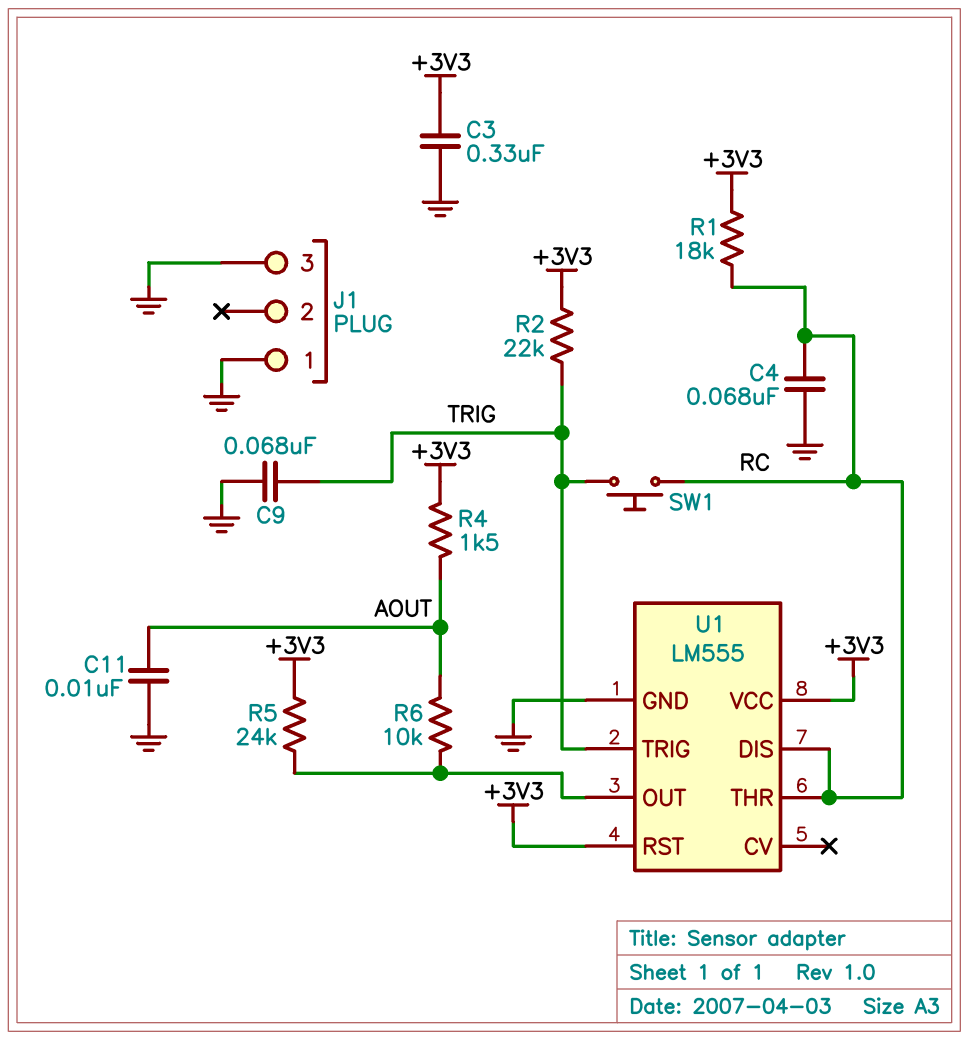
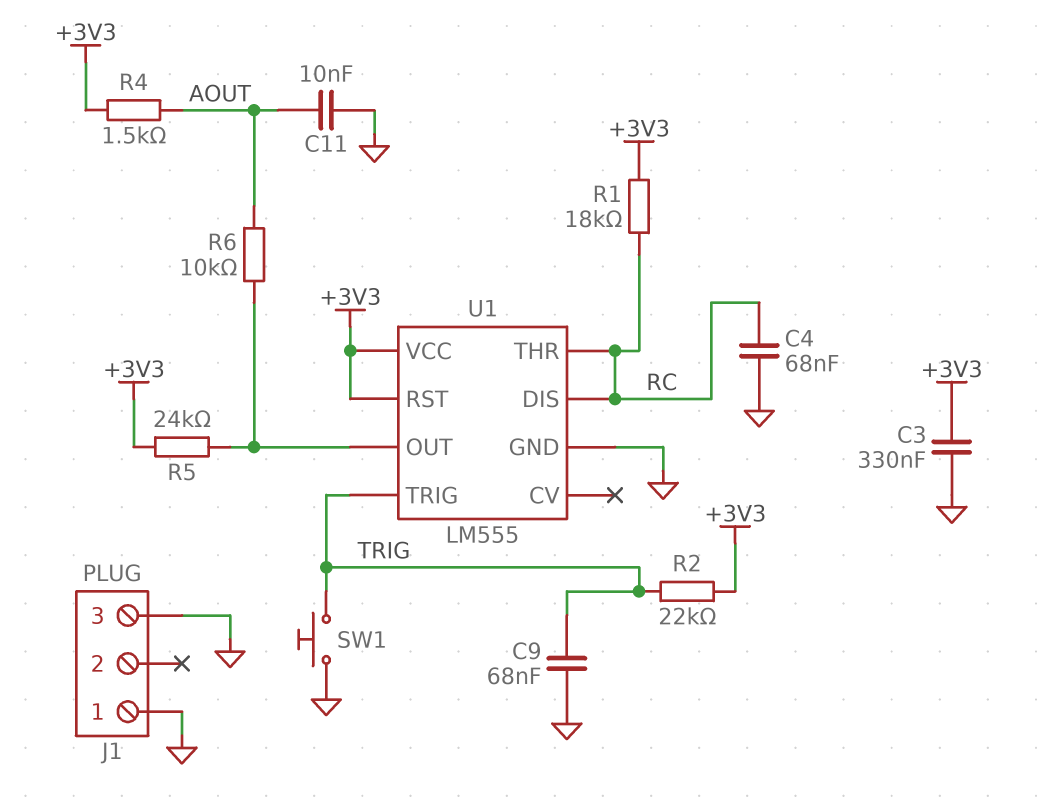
SW1: button (RC, TRIG) -> button (GND, TRIG)

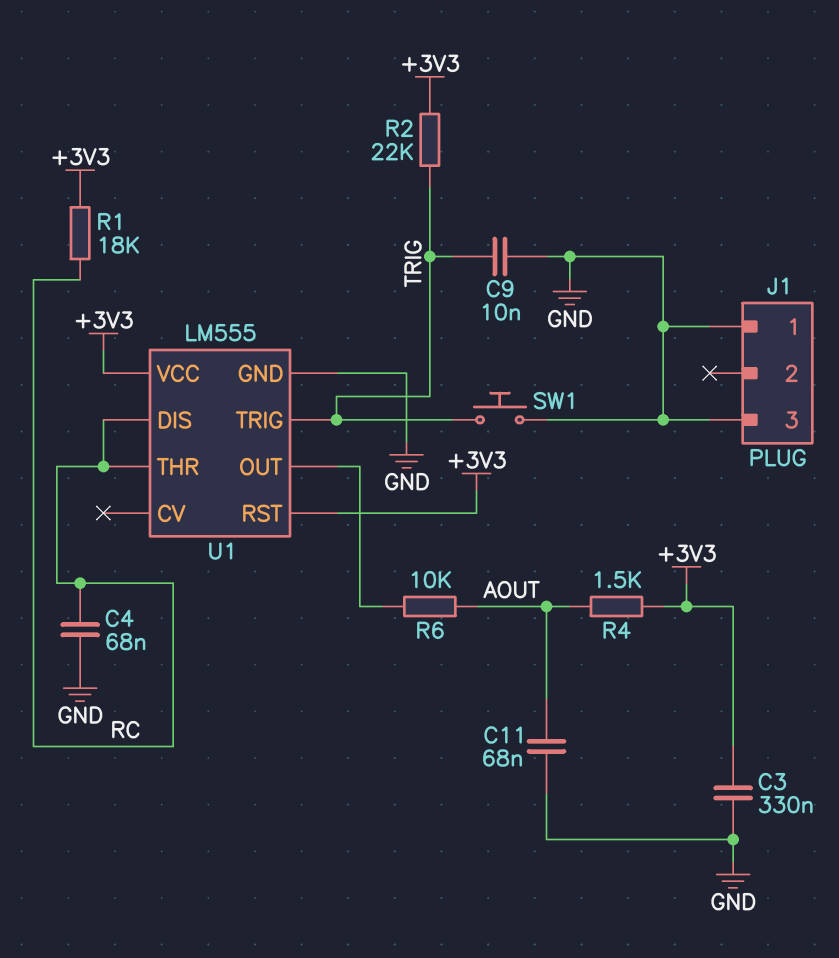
C9: 68nF (GND, TRIG) -> 10nF (GND, TRIG)
C11: 10nF (AOUT, GND) -> 68nF (AOUT, GND)
R5: 24k (+3V3, U1/OUT) -> none

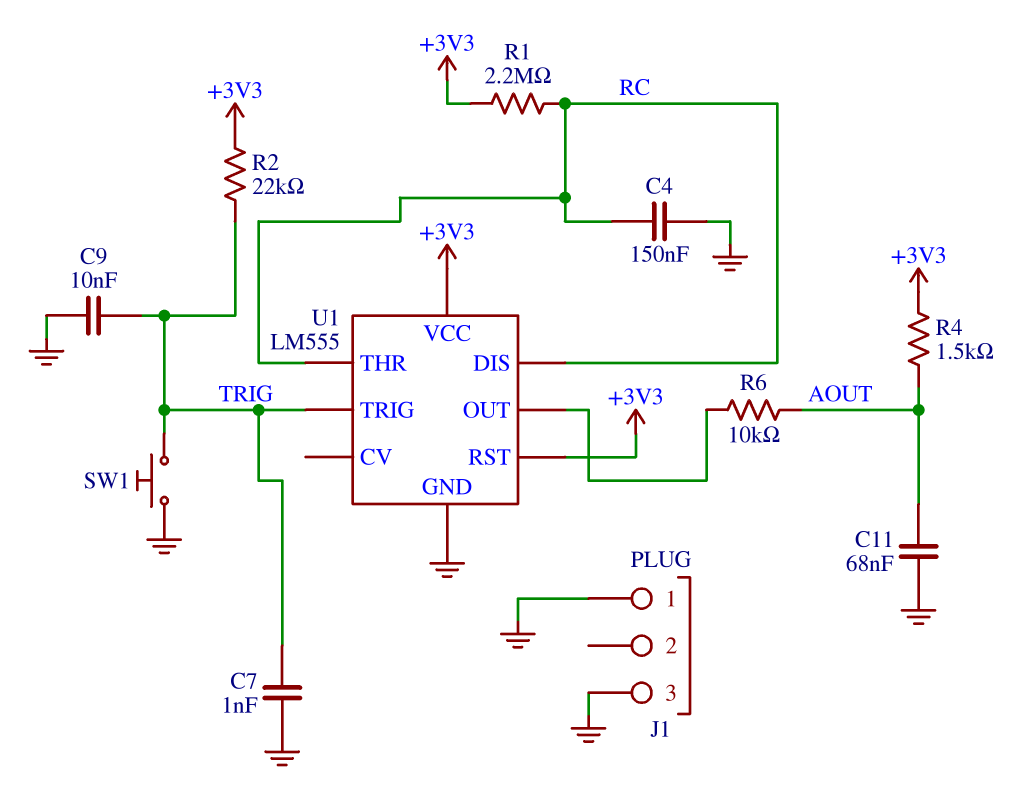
C3: 330nF (+3V3, GND) -> none
C4: 68nF (GND, RC) -> 150nF (GND, RC)
C7: none -> 1nF (GND, TRIG)
R1: 18k (+3V3, RC) -> 2.2M (+3V3, RC)

